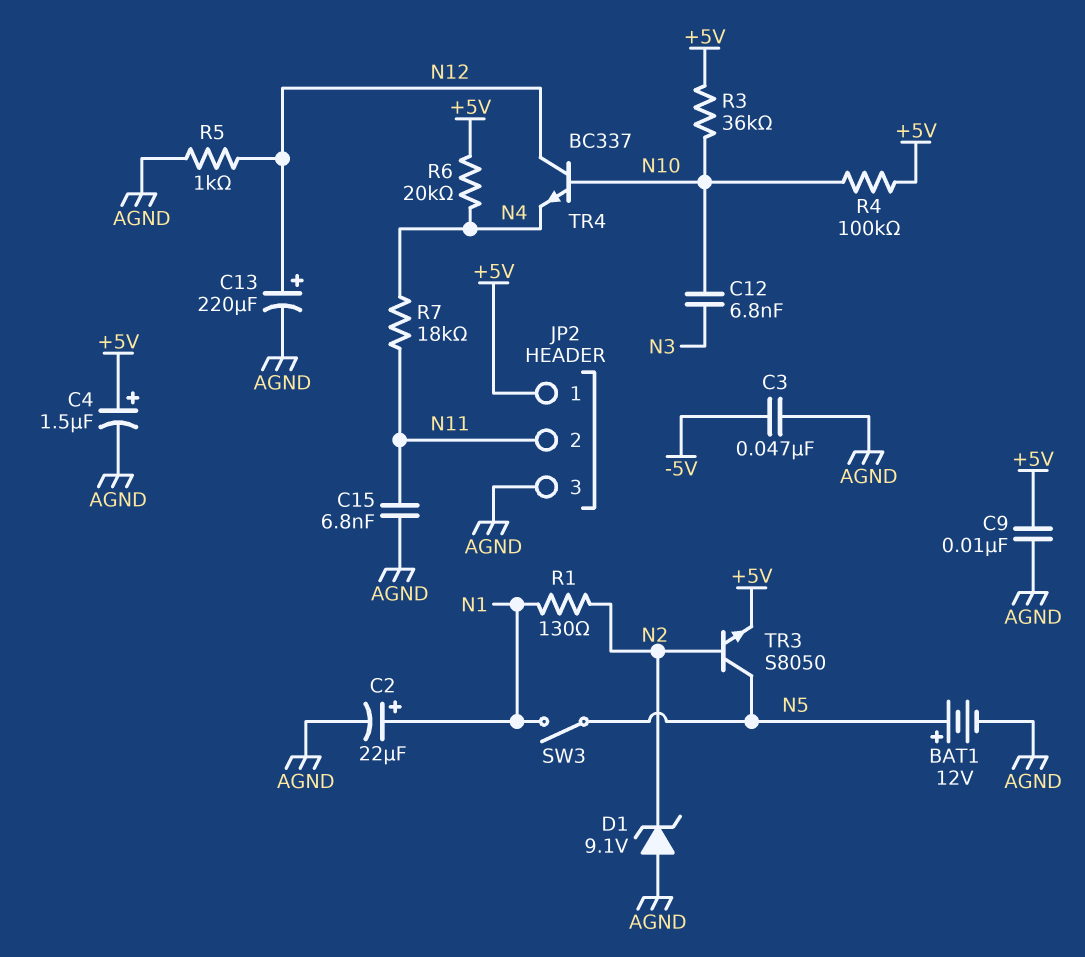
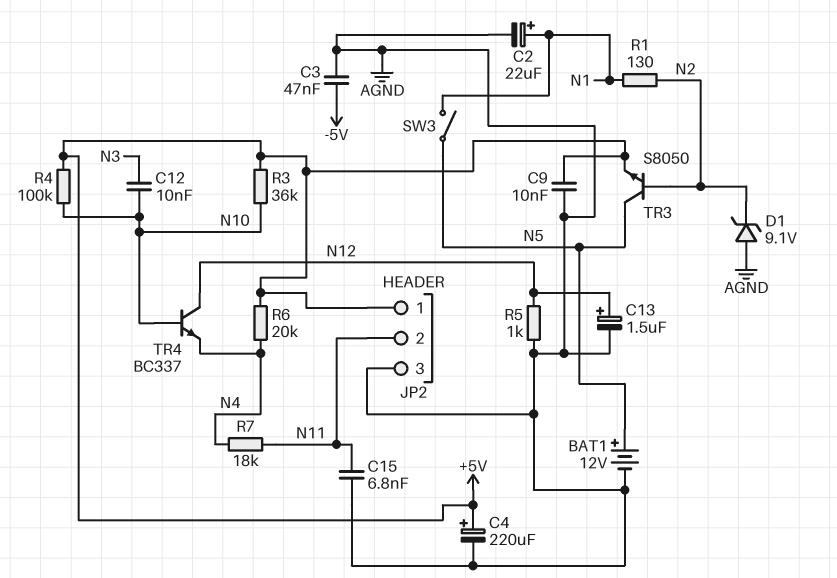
C4: 1.5uF (plus +5V, minus AGND) -> 220uF (plus +5V, minus AGND)
C12: 6.8nF (N3, N10) -> 10nF (N3, N10)
C13: 220uF (plus N12, minus AGND) -> 1.5uF (plus N12, minus AGND)

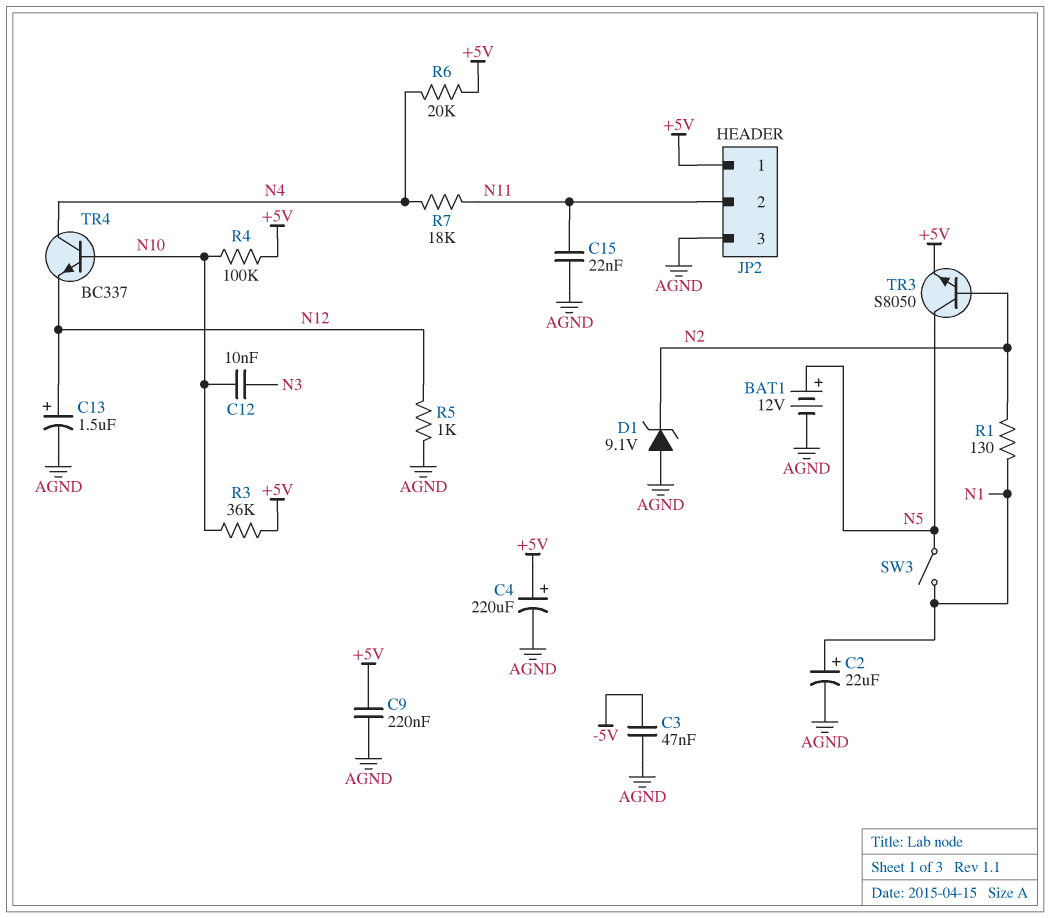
C9: 10nF (+5V, AGND) -> 220nF (+5V, AGND)
C15: 6.8nF (AGND, N11) -> 22nF (AGND, N11)
TR4: NPN BC337 (B N10, C N12, E N4) -> NPN BC337 (B N10, C N4, E N12)

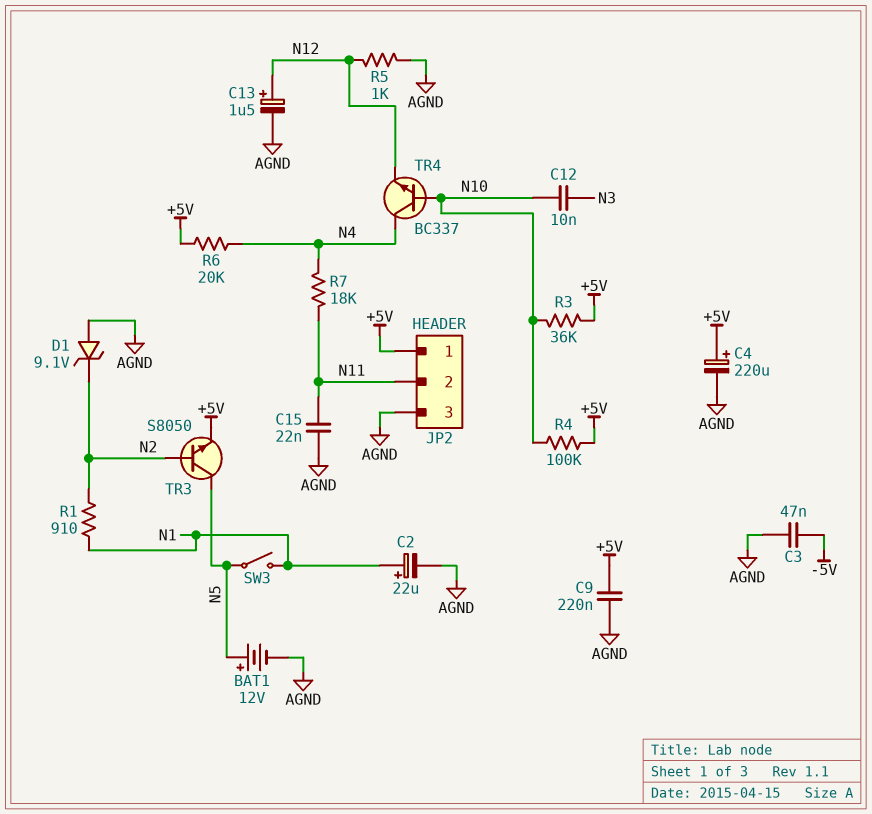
R1: 130 (N1, N2) -> 910 (N1, N2)

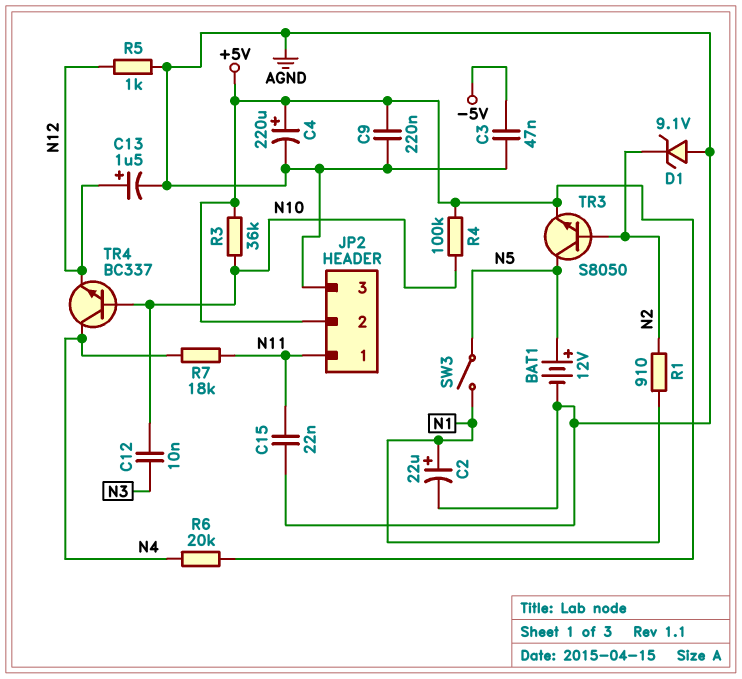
JP2 pin 1: +5V -> N11
JP2 pin 2: N11 -> +5V

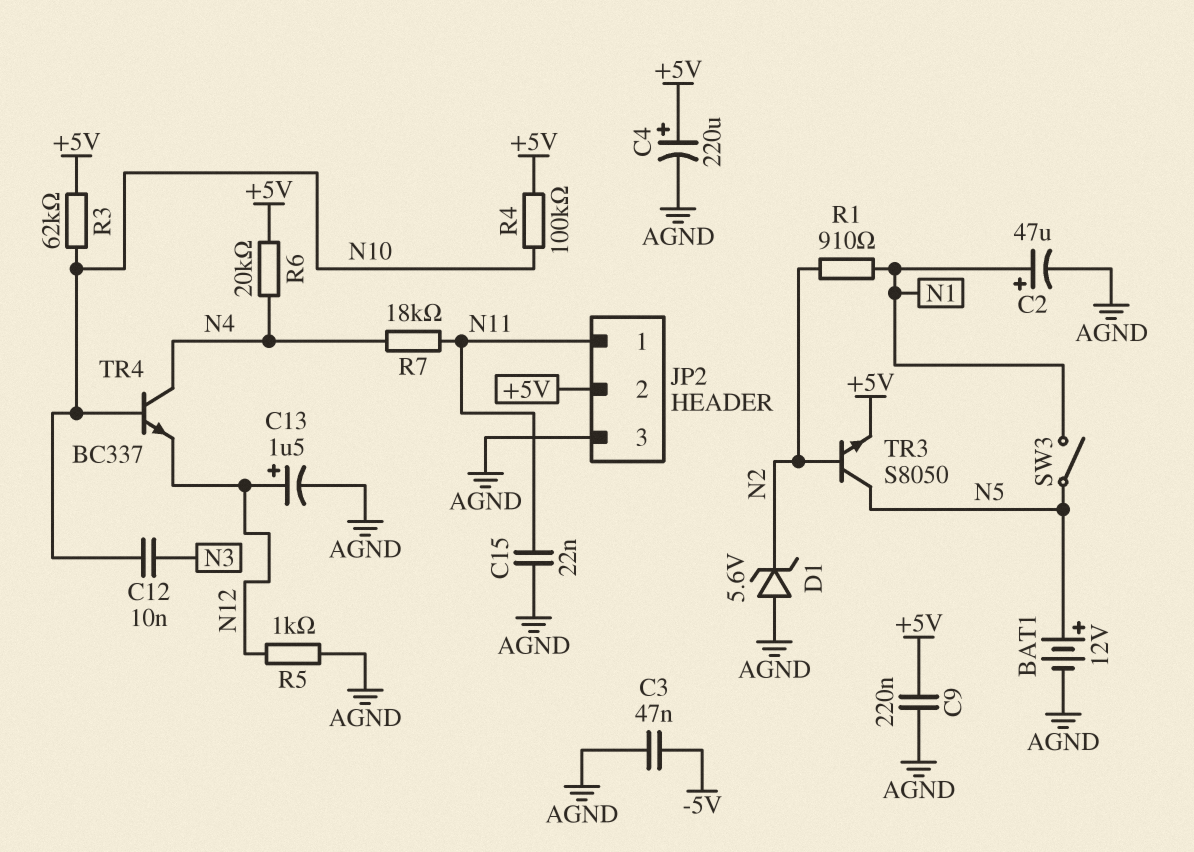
C2: 22uF (plus N1, minus AGND) -> 47uF (plus N1, minus AGND)
D1: zener 9.1V (A AGND, K N2) -> zener 5.6V (A AGND, K N2)
R3: 36k (+5V, N10) -> 62k (+5V, N10)

